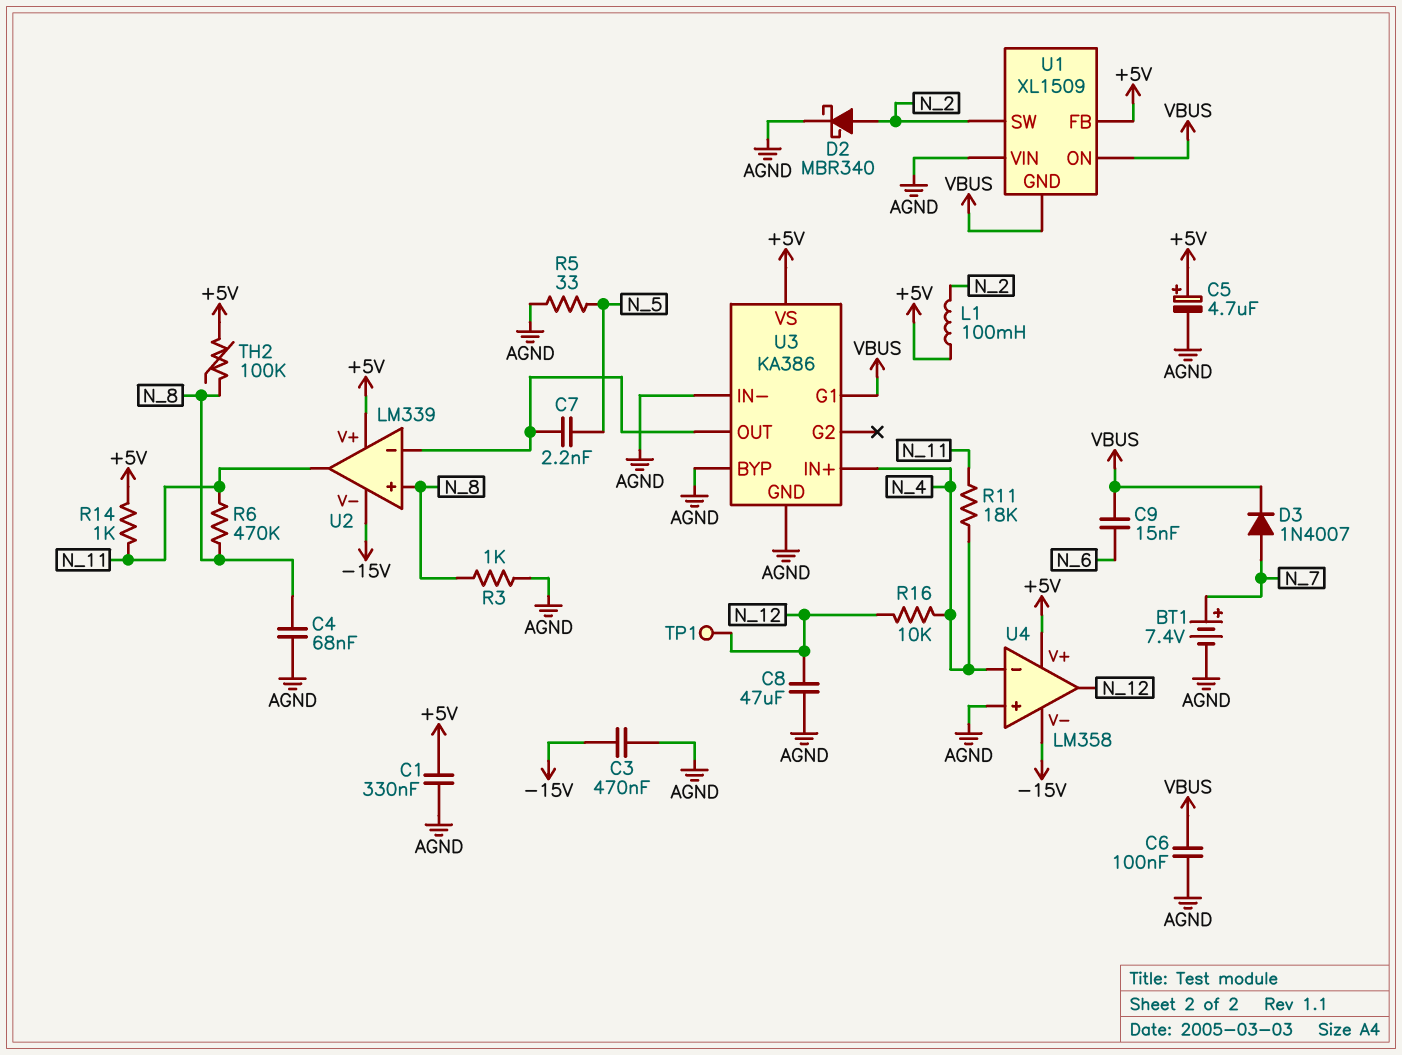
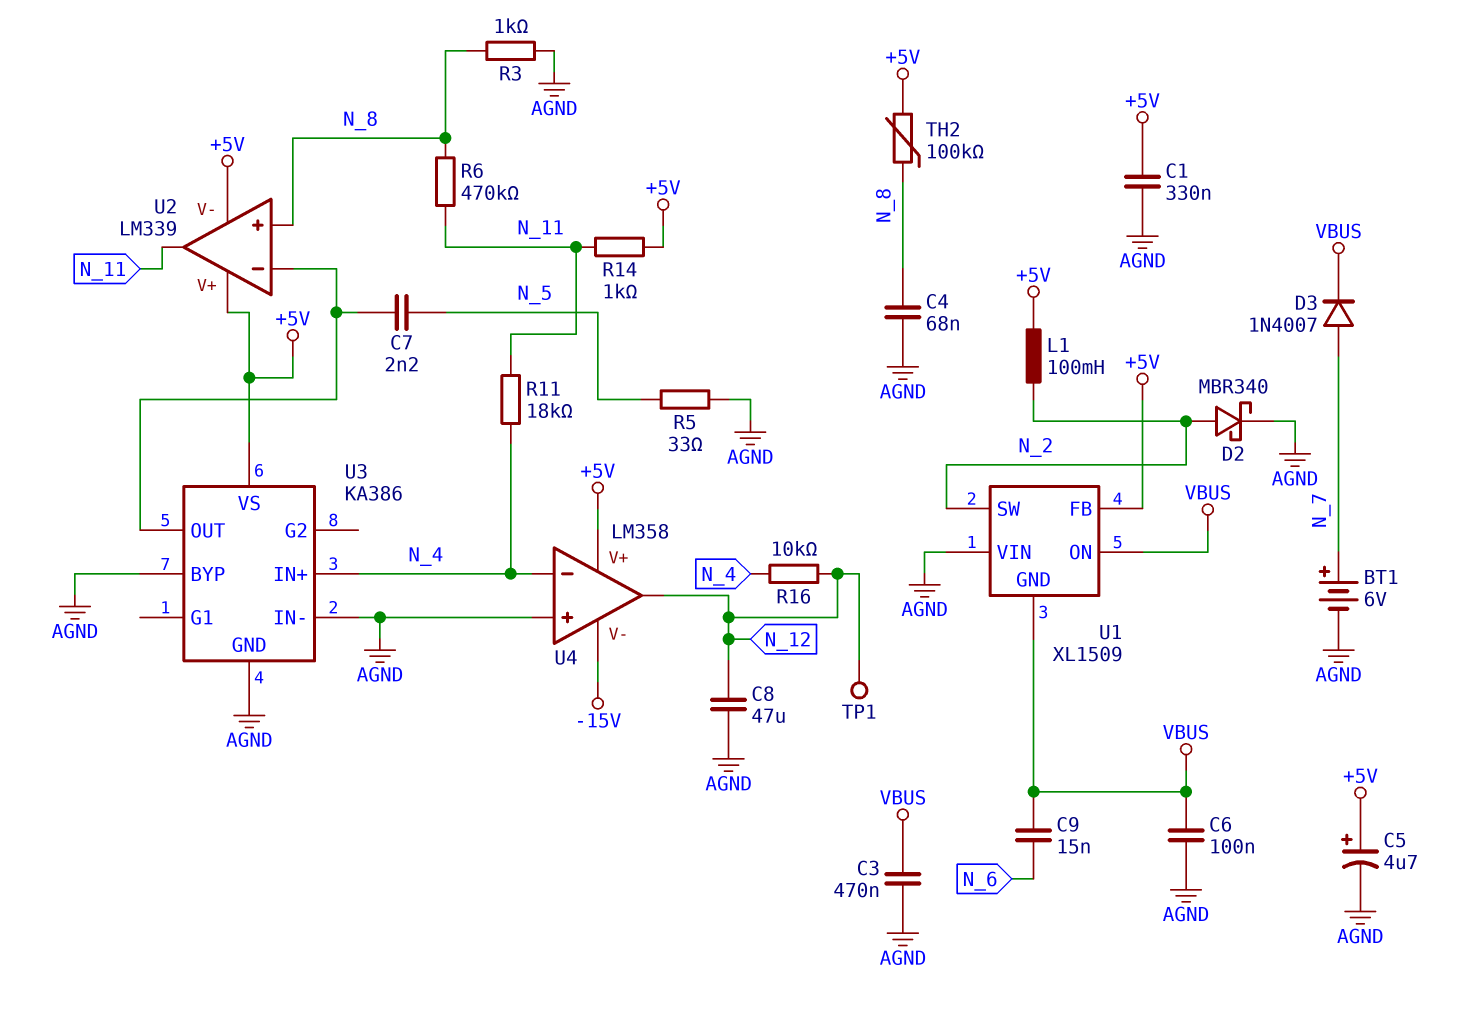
BT1: 7.4V (plus N_7, minus AGND) -> 6V (plus N_7, minus AGND)
C3: 470nF (-15V, AGND) -> 470nF (AGND, VBUS)
U2 pin V-: -15V -> +5V
U3 pin G1: VBUS -> none

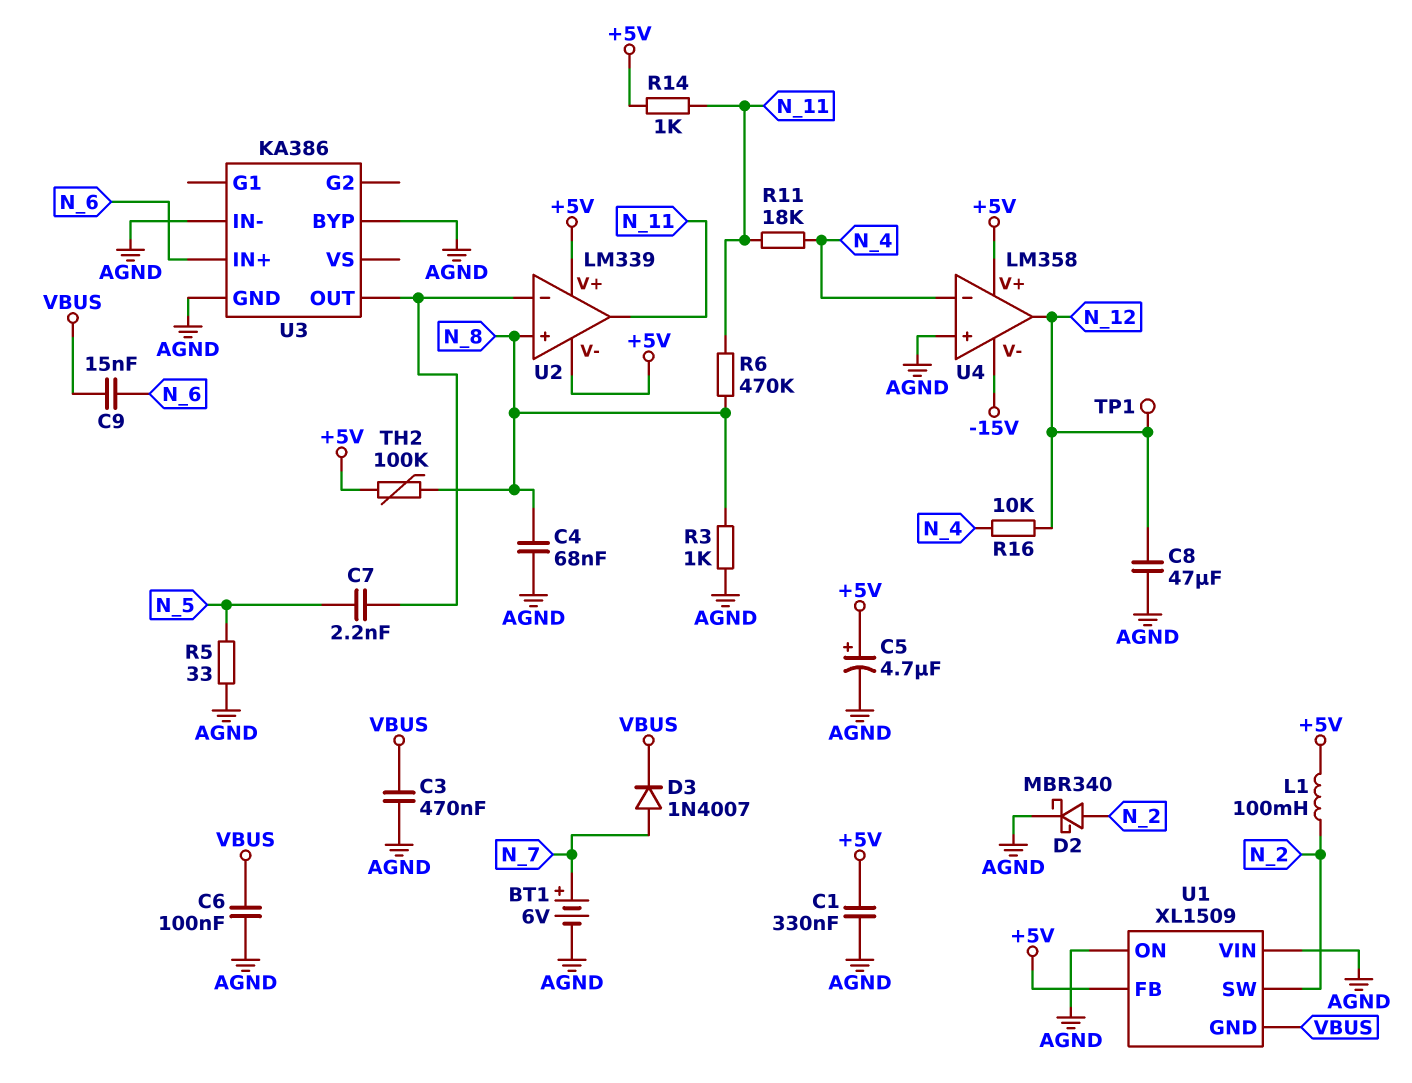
U1 pin ON: VBUS -> AGND
U3 pin IN+: N_4 -> N_6
U3 pin VS: +5V -> none

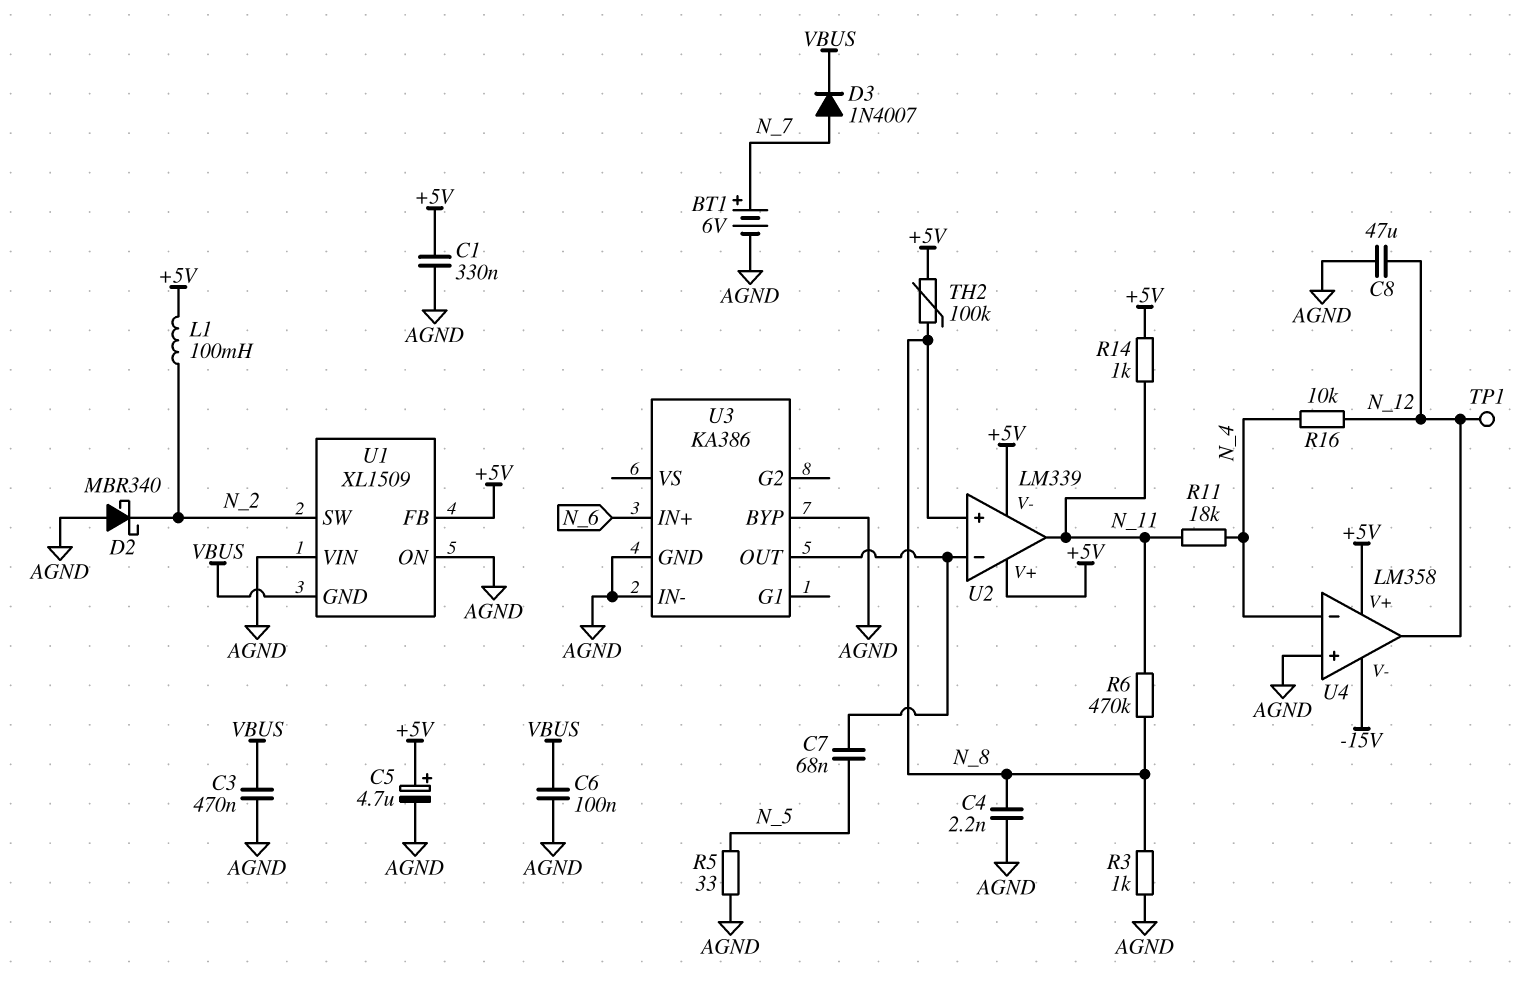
C4: 68nF (AGND, N_8) -> 2.2nF (AGND, N_8)
C7: 2.2nF (N_5, U2/in-) -> 68nF (N_5, U2/in-)
C9: 15nF (N_6, VBUS) -> none
D2: schottky MBR340 (A N_2, K AGND) -> schottky MBR340 (A AGND, K N_2)

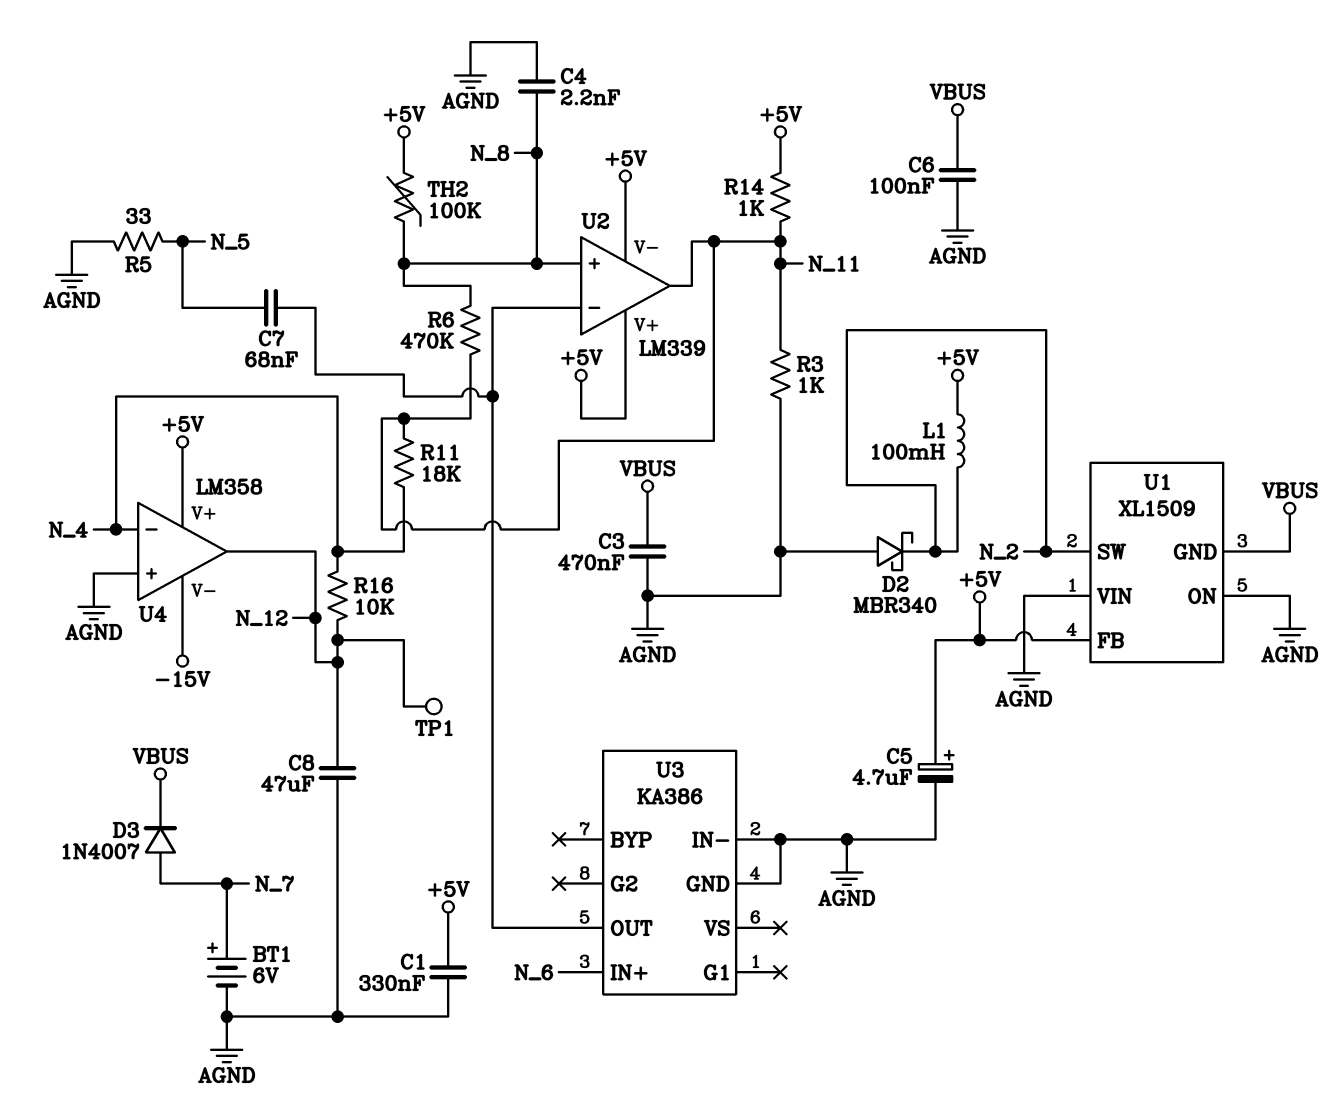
R3: 1k (AGND, N_8) -> 1k (AGND, N_11)
U3 pin BYP: AGND -> none

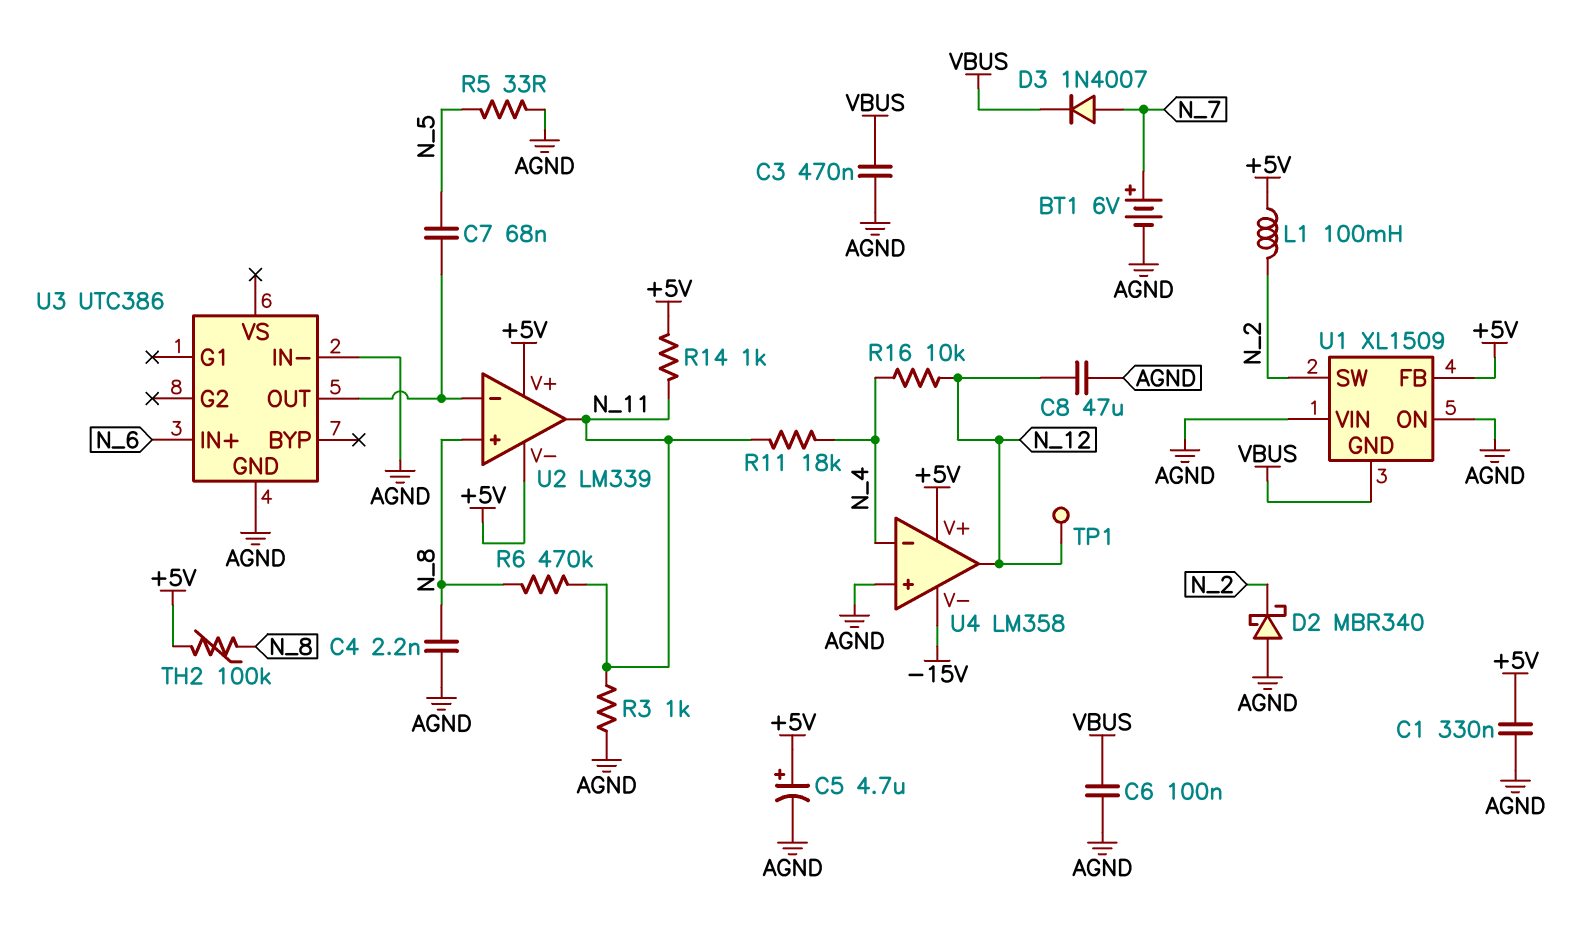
U3: KA386 -> UTC386

